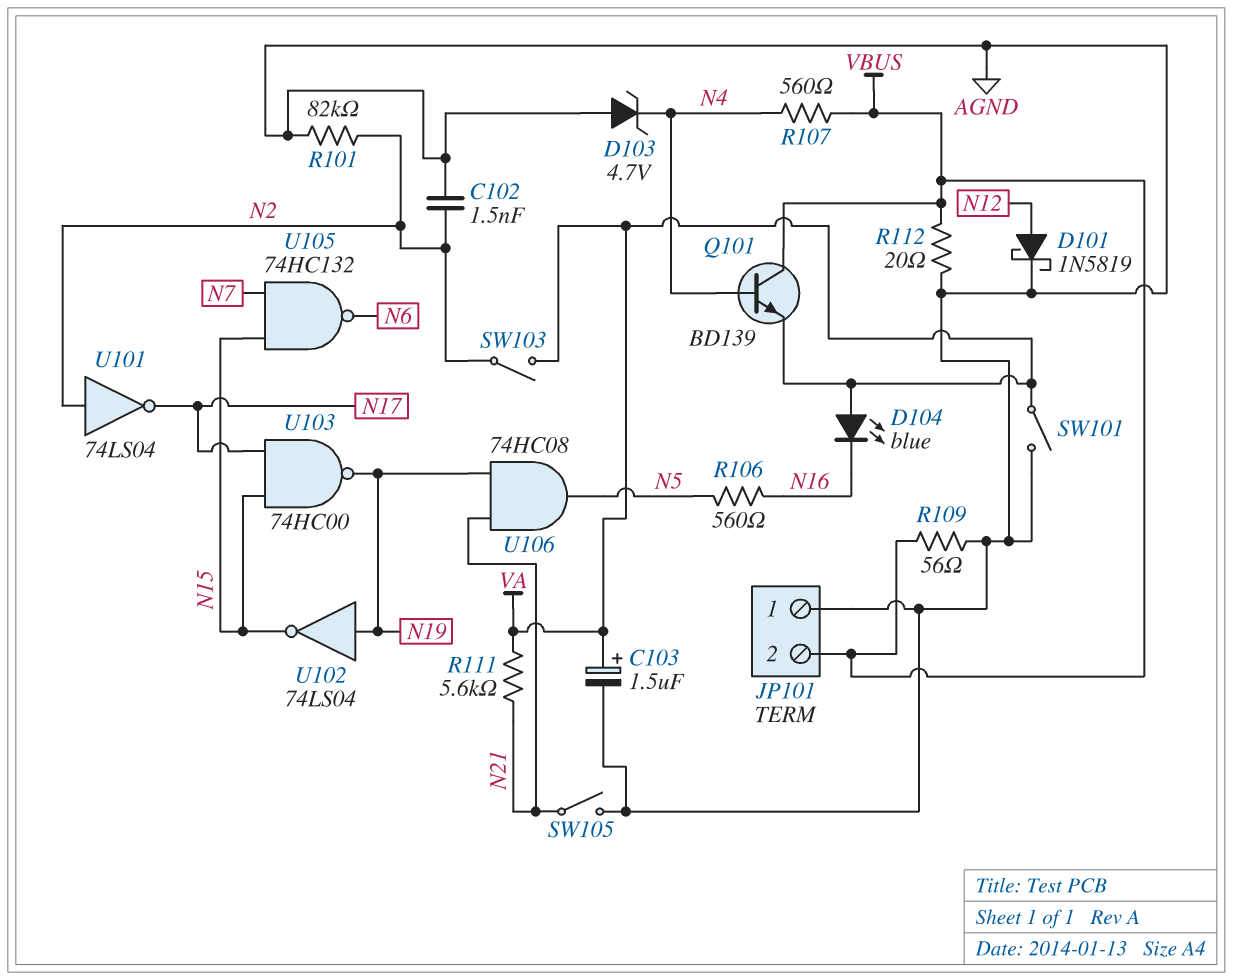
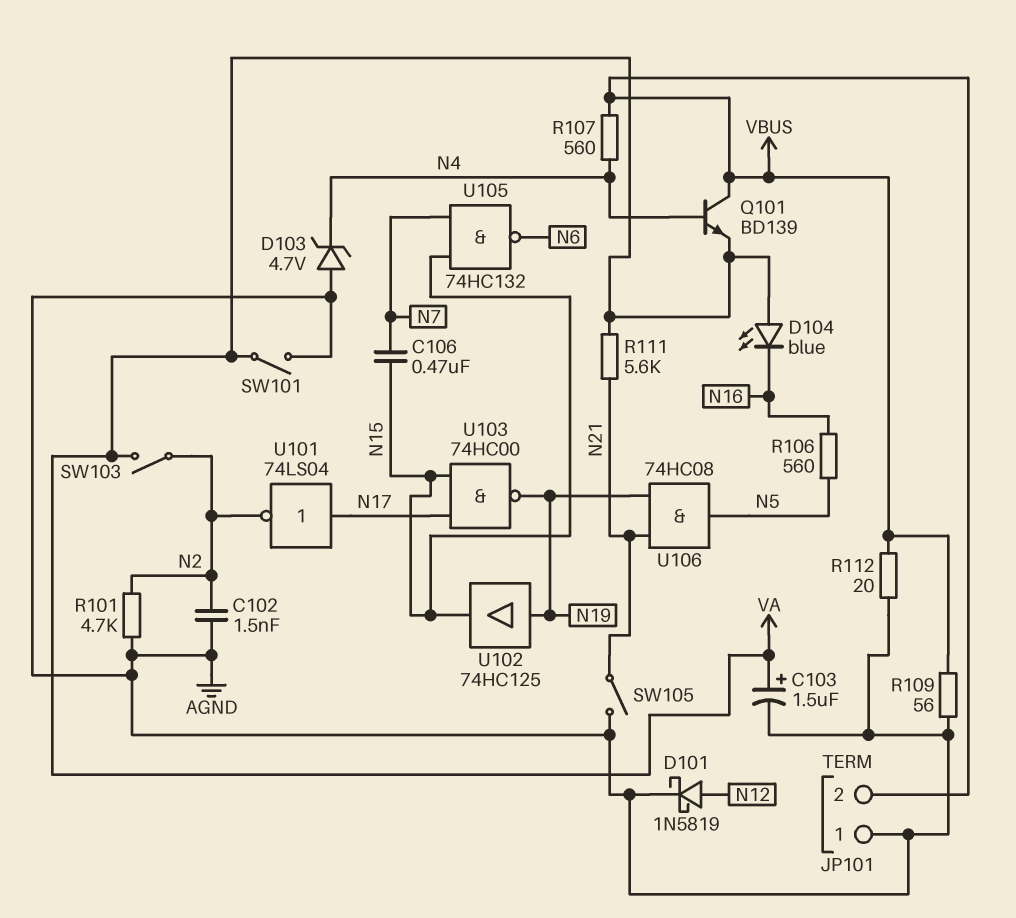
C106: none -> 470nF (N7, N15)
R101: 82k (AGND, N2) -> 4.7k (AGND, N2)
U101: NOT 74LS04 (in N2, out N17) -> NOT 74LS04 (in N17, out N2)
U102: NOT 74LS04 (in N19, out N15) -> buffer 74HC125 (in N19, out N15)

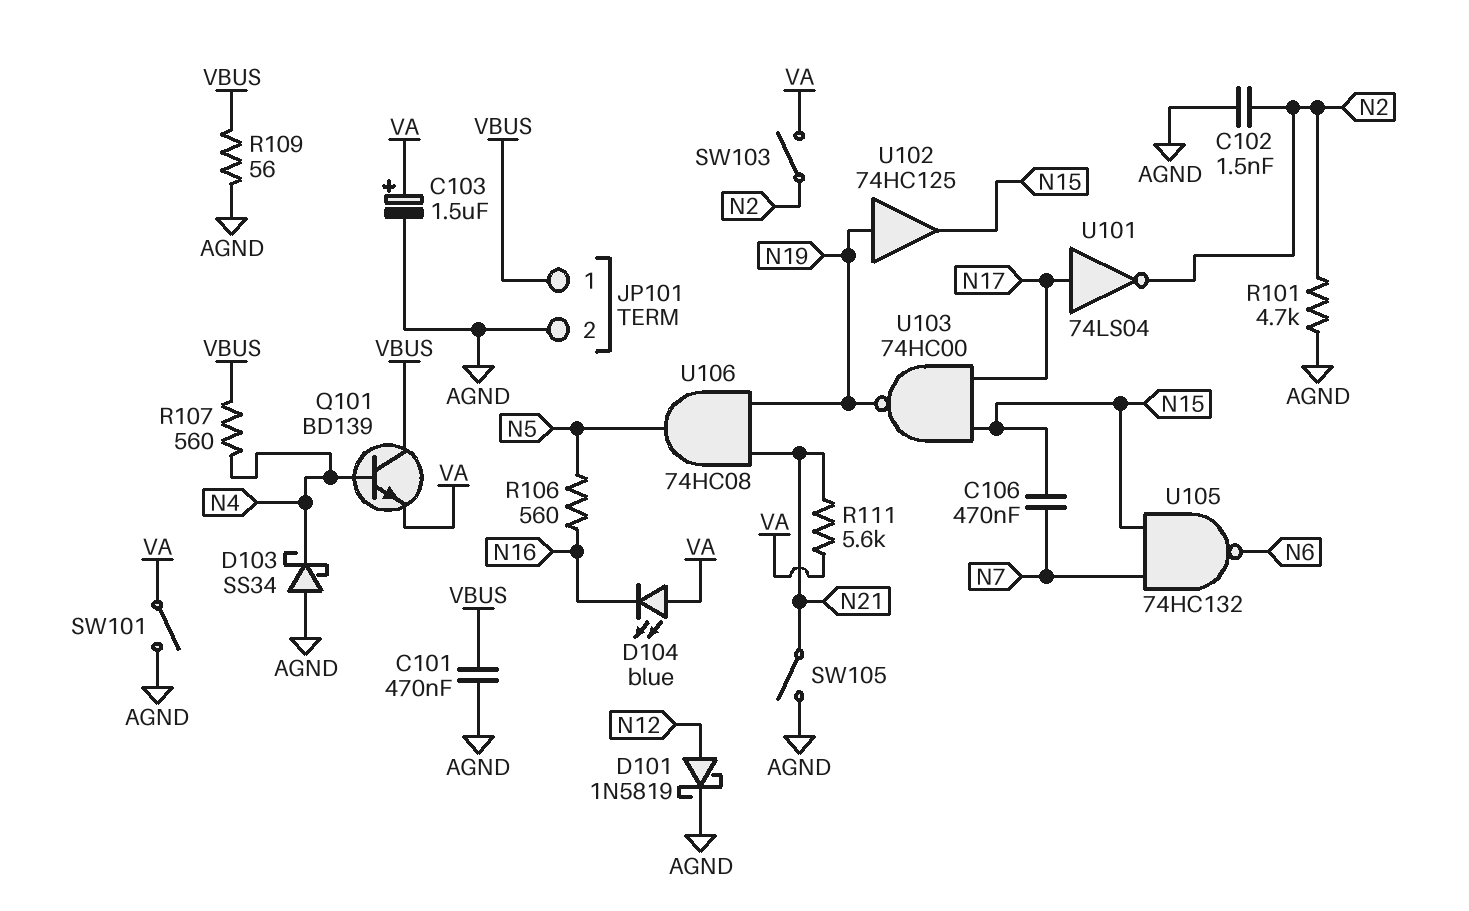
C101: none -> 470nF (AGND, VBUS)
D103: zener 4.7V (A AGND, K N4) -> schottky SS34 (A AGND, K N4)
JP101 pin 1: AGND -> VBUS
JP101 pin 2: VBUS -> AGND
R112: 20 (AGND, VBUS) -> none

